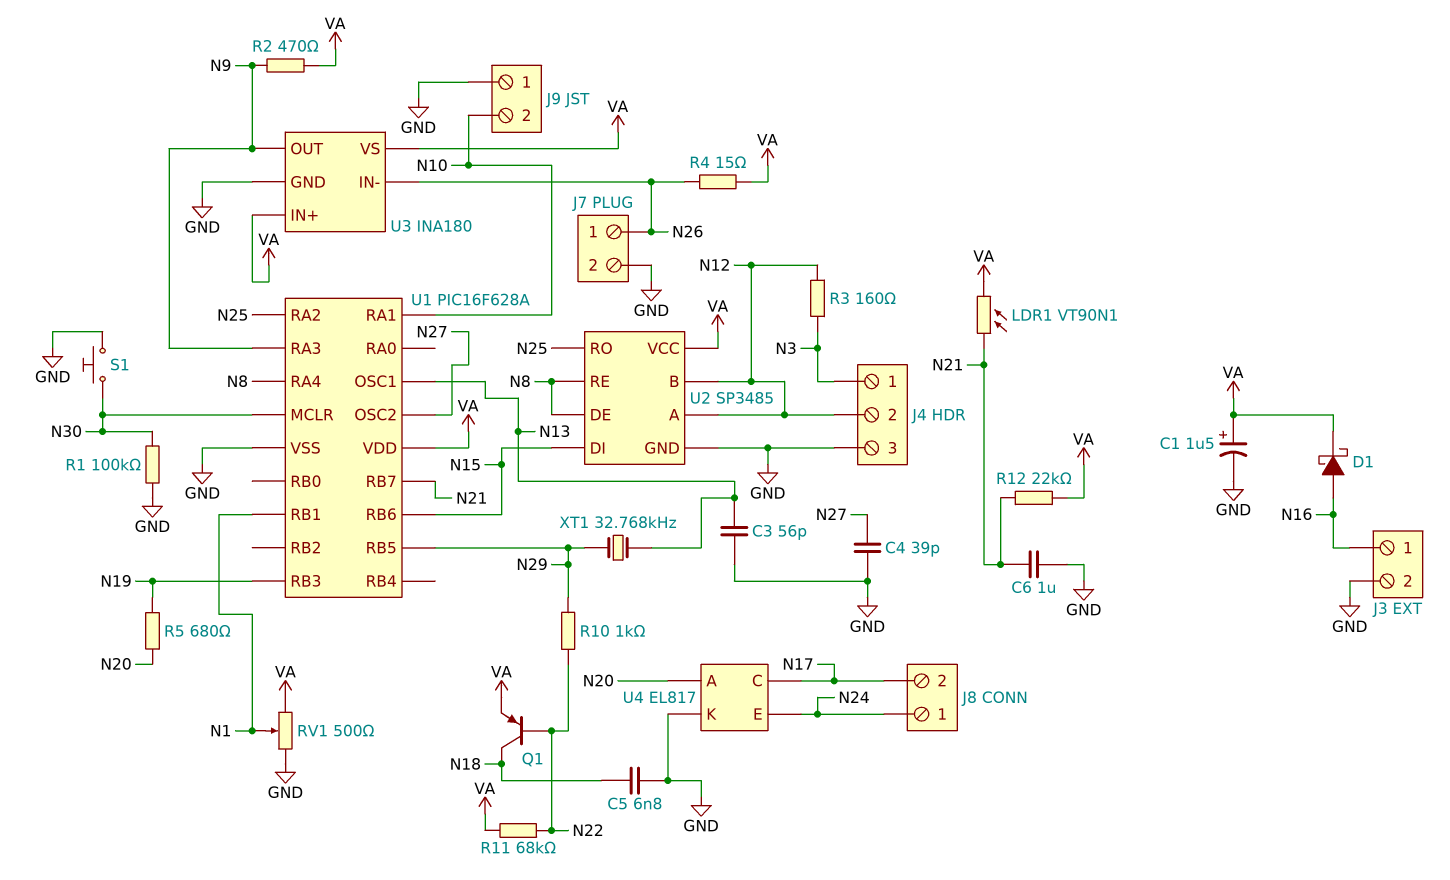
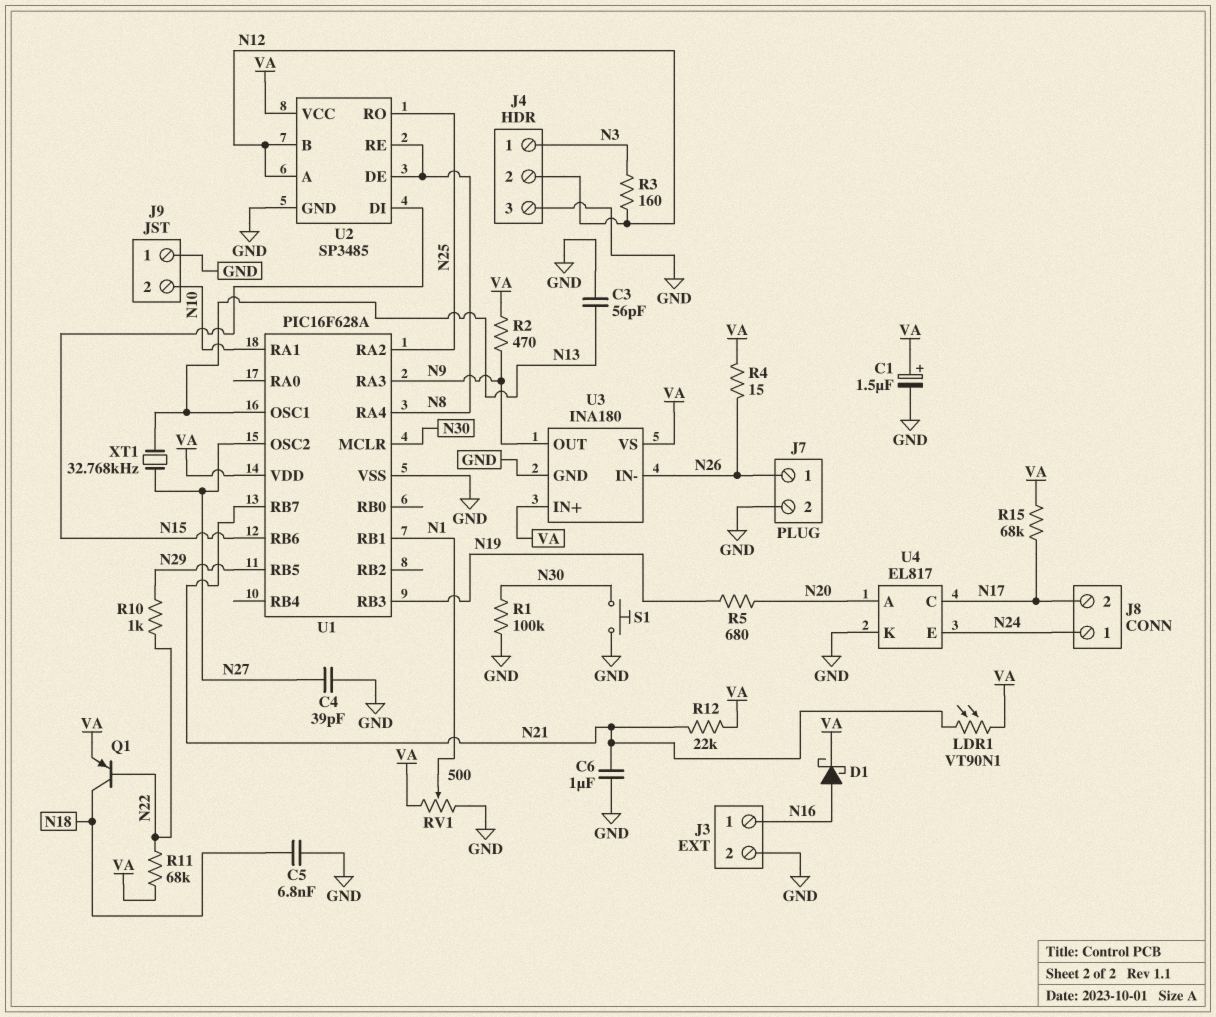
R15: none -> 68k (N17, VA)
XT1: 32.768kHz (N13, N29) -> 32.768kHz (N13, N27)

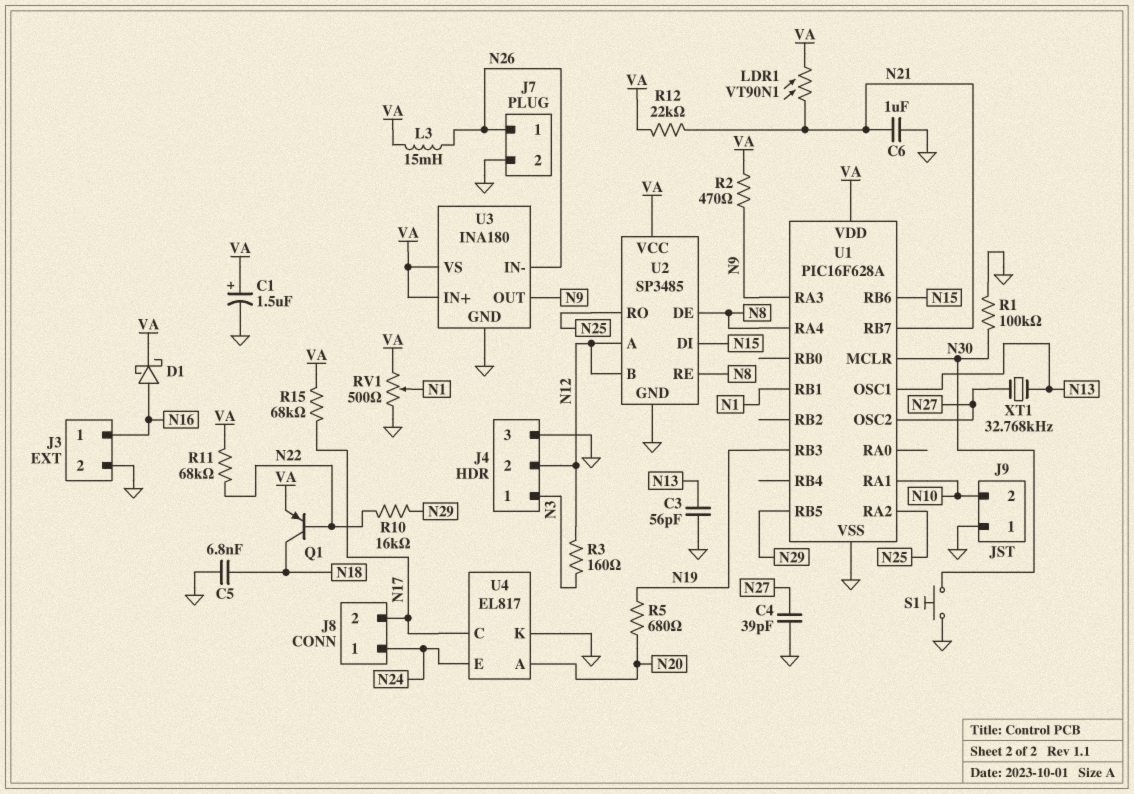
L3: none -> 15mH (N26, VA)
R4: 15 (N26, VA) -> none
R10: 1k (N22, N29) -> 16k (N22, N29)

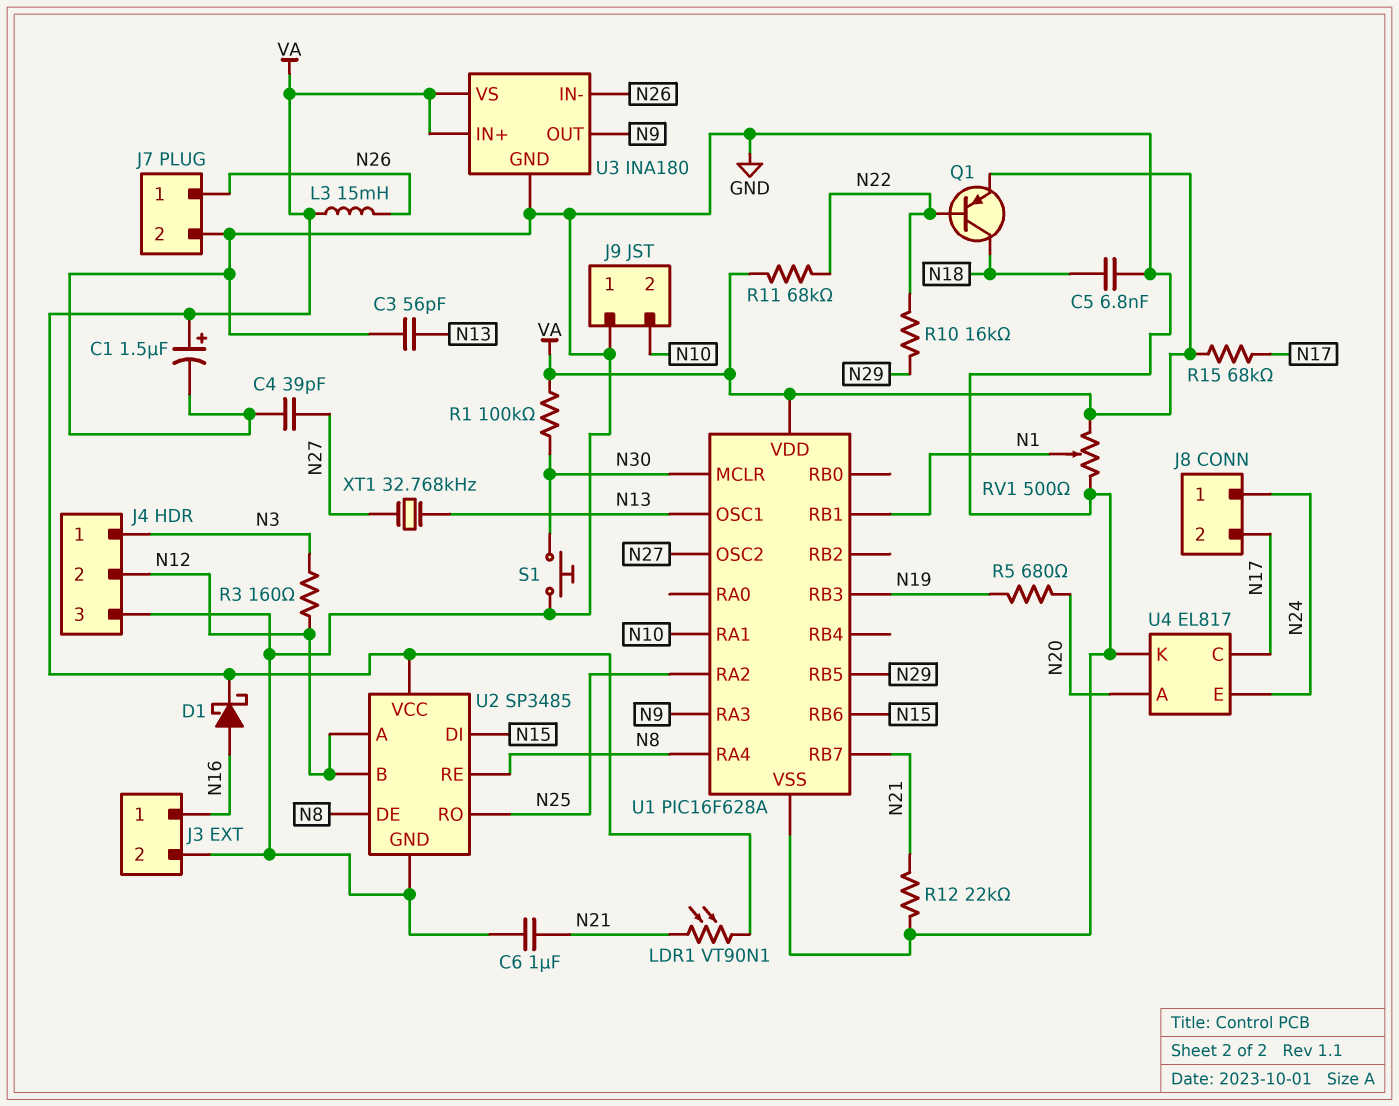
R1: 100k (GND, N30) -> 100k (N30, VA)
R2: 470 (N9, VA) -> none
R12: 22k (N21, VA) -> 22k (GND, N21)

